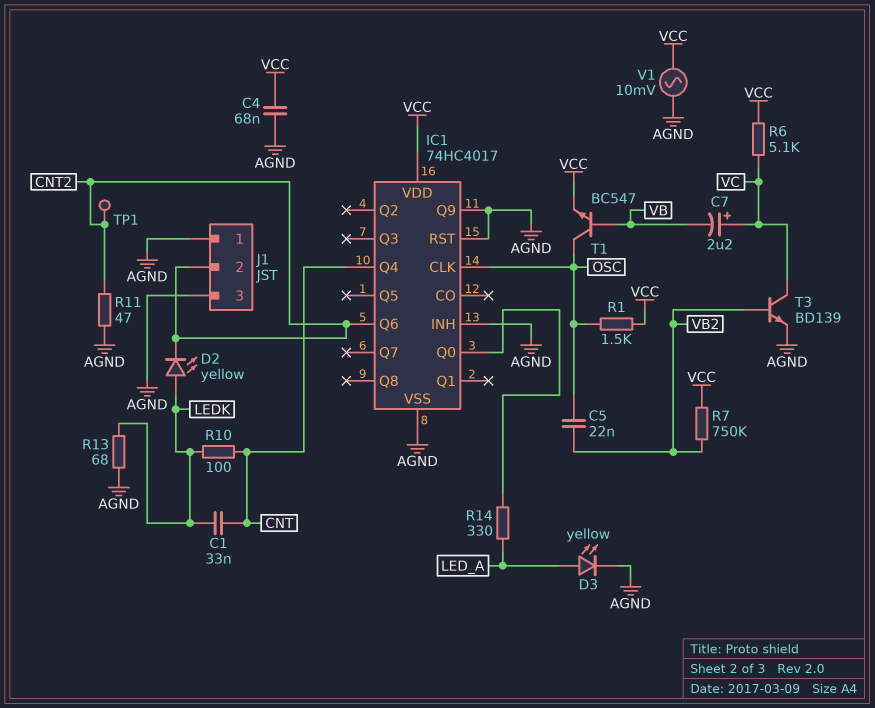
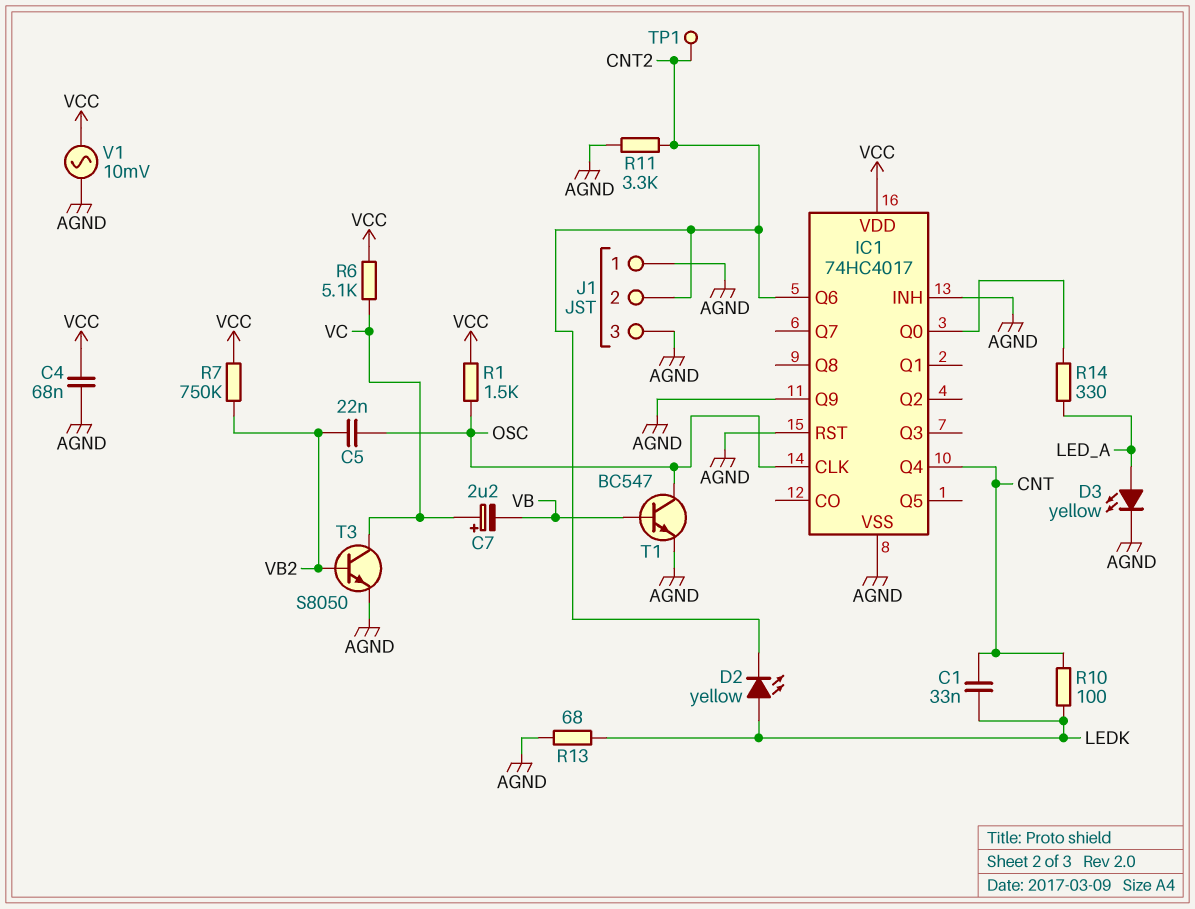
R11: 47 (AGND, CNT2) -> 3.3k (AGND, CNT2)
T1: NPN BC547 (B VB, C OSC, E VCC) -> NPN BC547 (B VB, C OSC, E AGND)
T3: NPN BD139 (B VB2, C VC, E AGND) -> NPN S8050 (B VB2, C VC, E AGND)

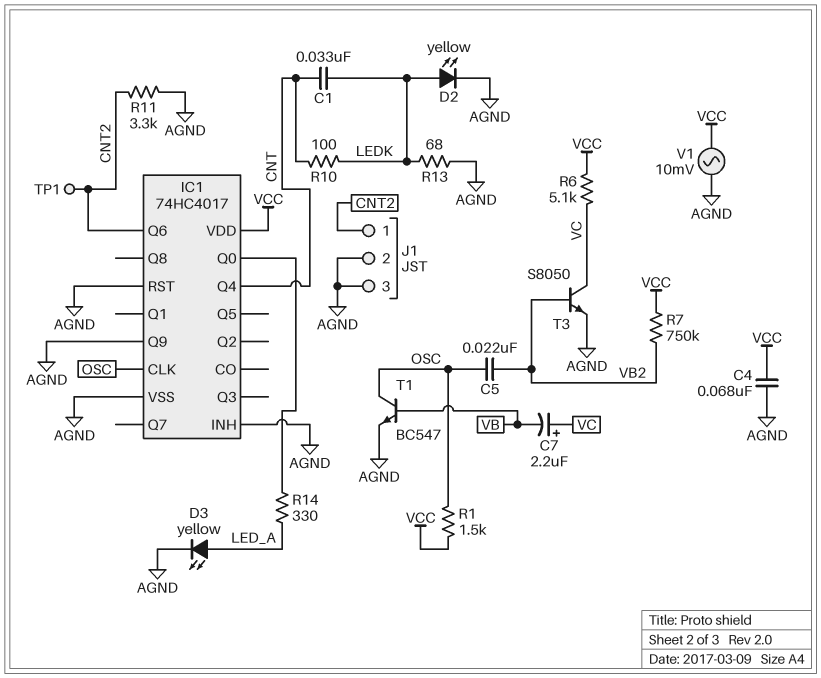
D2: LED yellow (A LEDK, K CNT2) -> LED yellow (A LEDK, K AGND)
J1 pin 1: AGND -> CNT2
J1 pin 2: CNT2 -> AGND

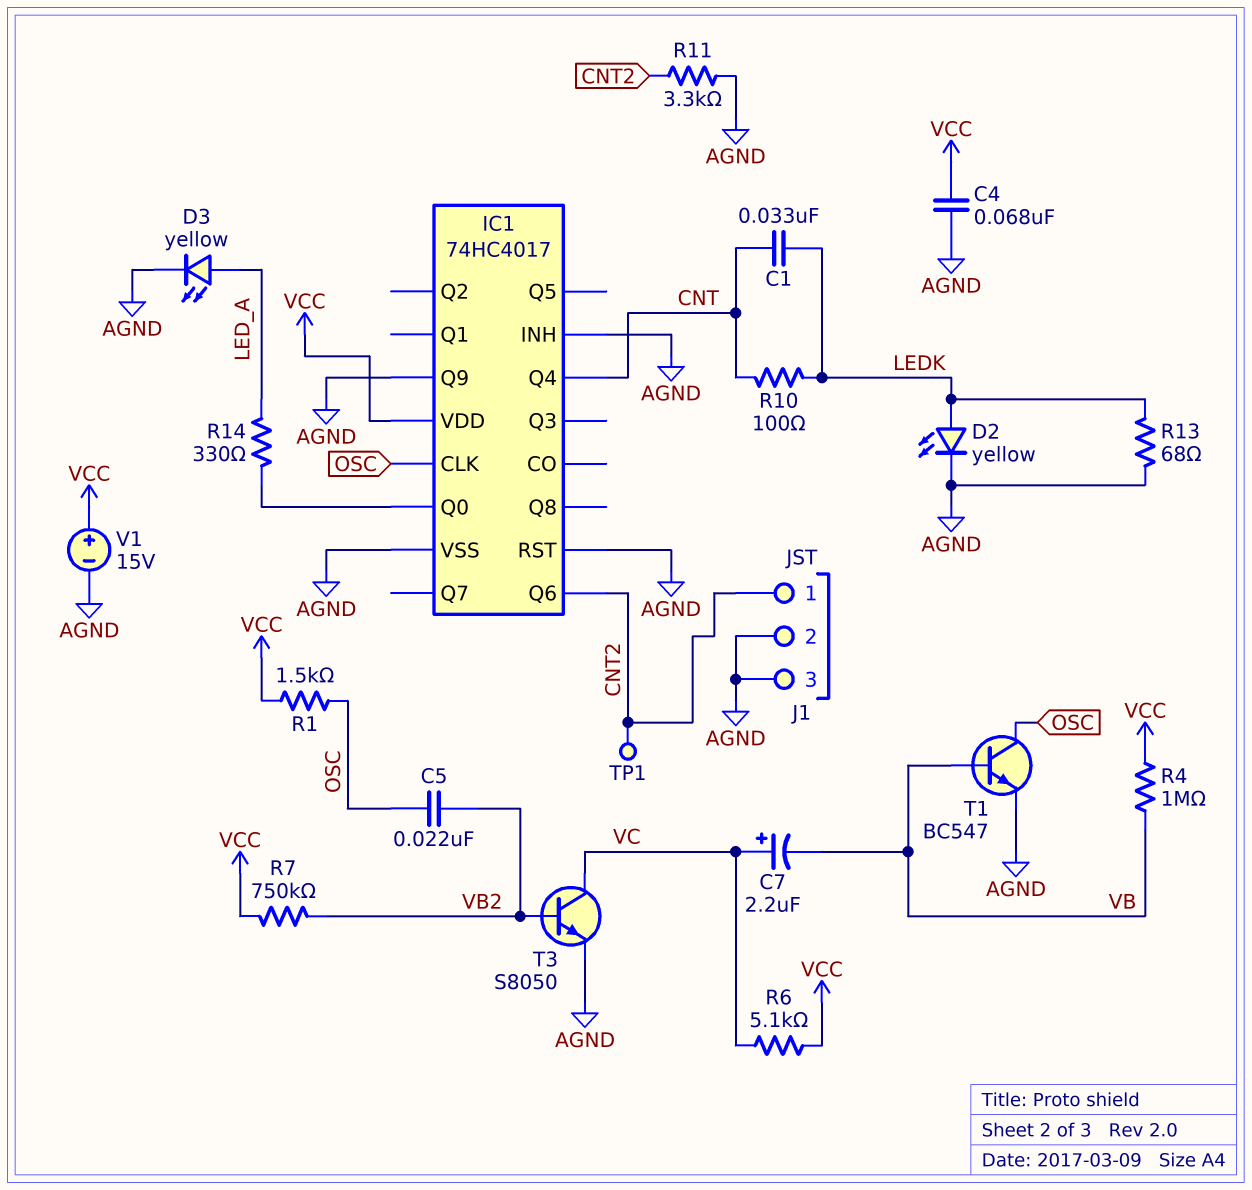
R4: none -> 1M (VB, VCC)
V1: AC 10mV (AGND, VCC) -> 15V (plus VCC, minus AGND)

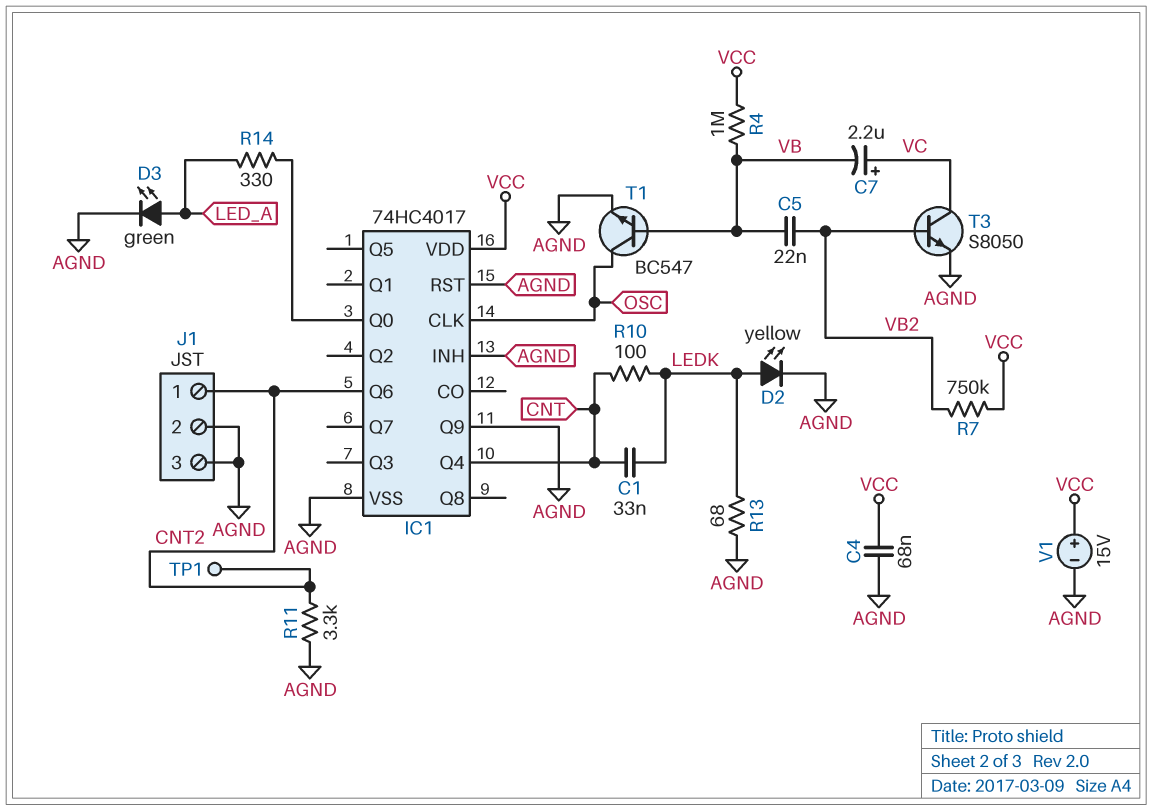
C5: 22nF (OSC, VB2) -> 22nF (VB, VB2)
D3: LED yellow (A LED_A, K AGND) -> LED green (A LED_A, K AGND)
R1: 1.5k (OSC, VCC) -> none
R6: 5.1k (VC, VCC) -> none

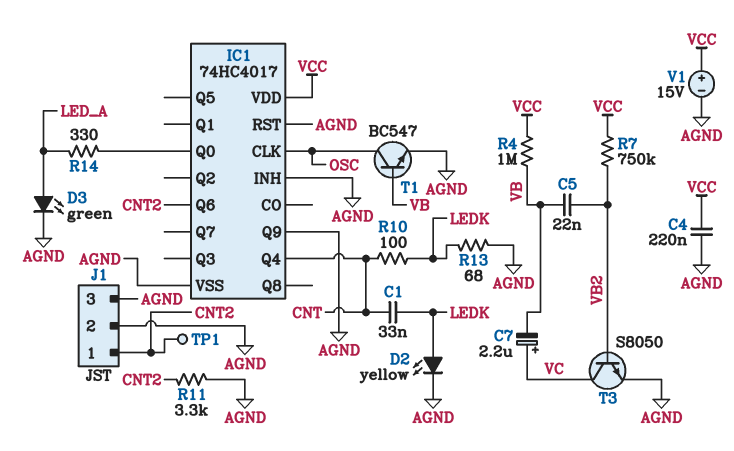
C4: 68nF (AGND, VCC) -> 220nF (AGND, VCC)

